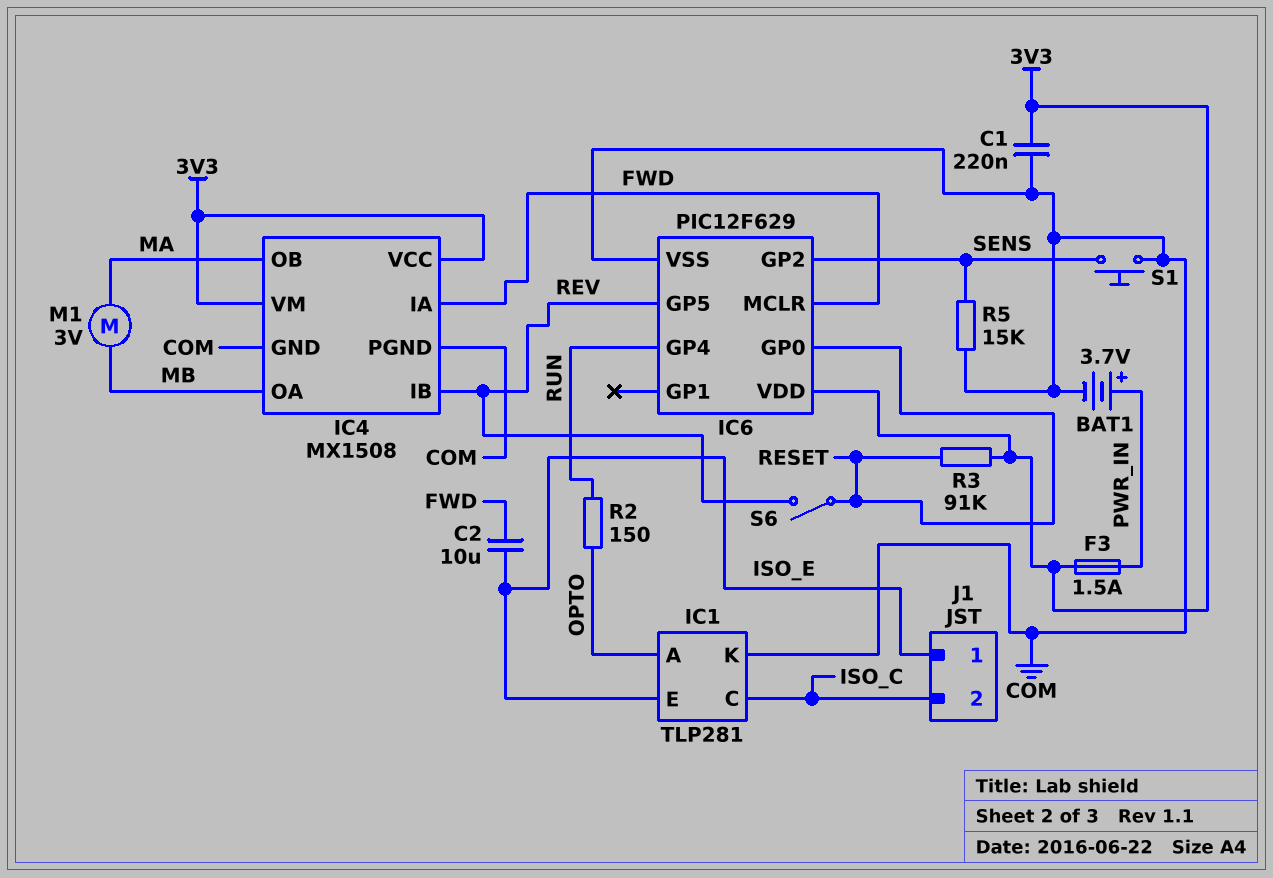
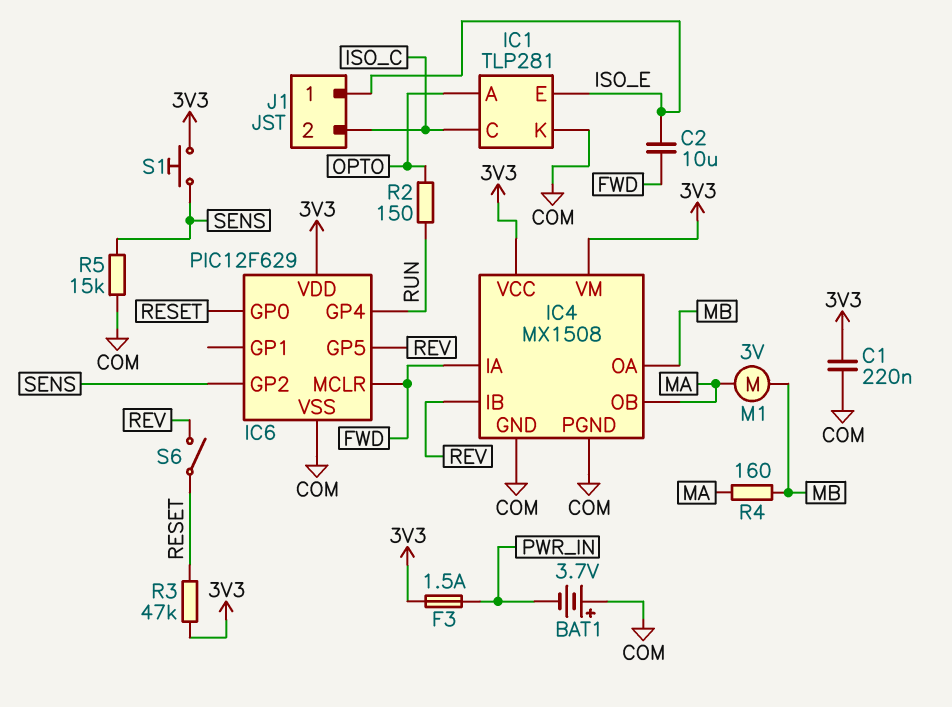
BAT1: 3.7V (plus PWR_IN, minus COM) -> 3.7V (plus COM, minus PWR_IN)
R3: 91k (3V3, RESET) -> 47k (3V3, RESET)
R4: none -> 160 (MA, MB)
S1: button (COM, SENS) -> button (3V3, SENS)

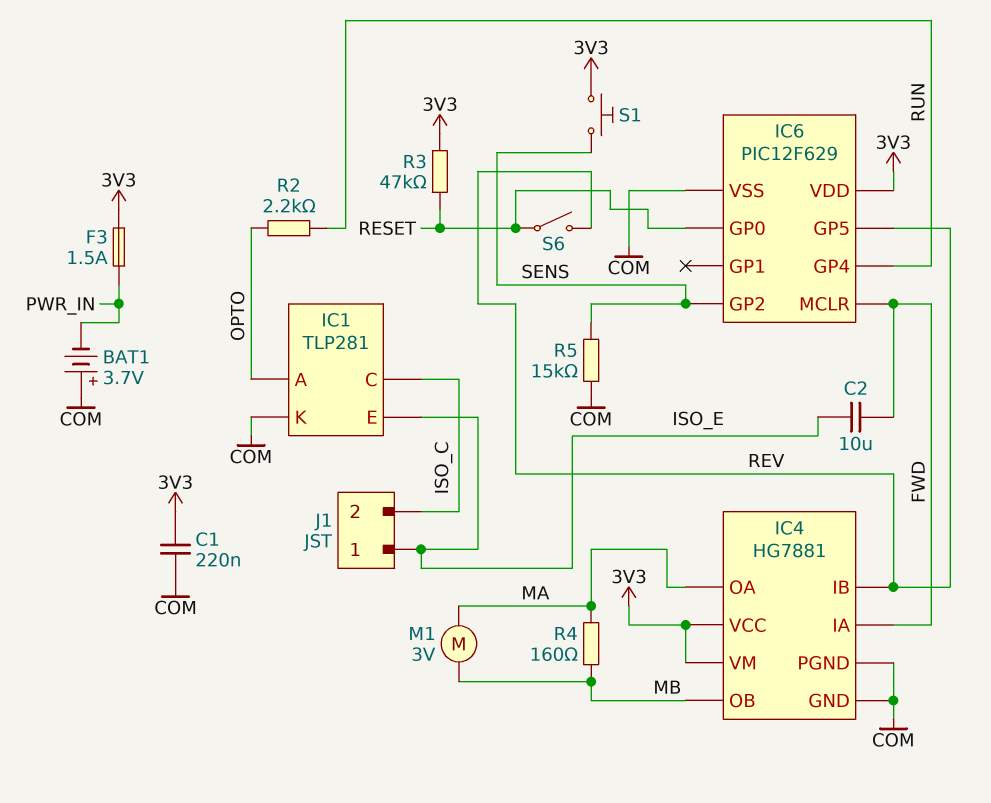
IC4: MX1508 -> HG7881
IC4 pin OA: MB -> MA
IC4 pin OB: MA -> MB
R2: 150 (OPTO, RUN) -> 2.2k (OPTO, RUN)

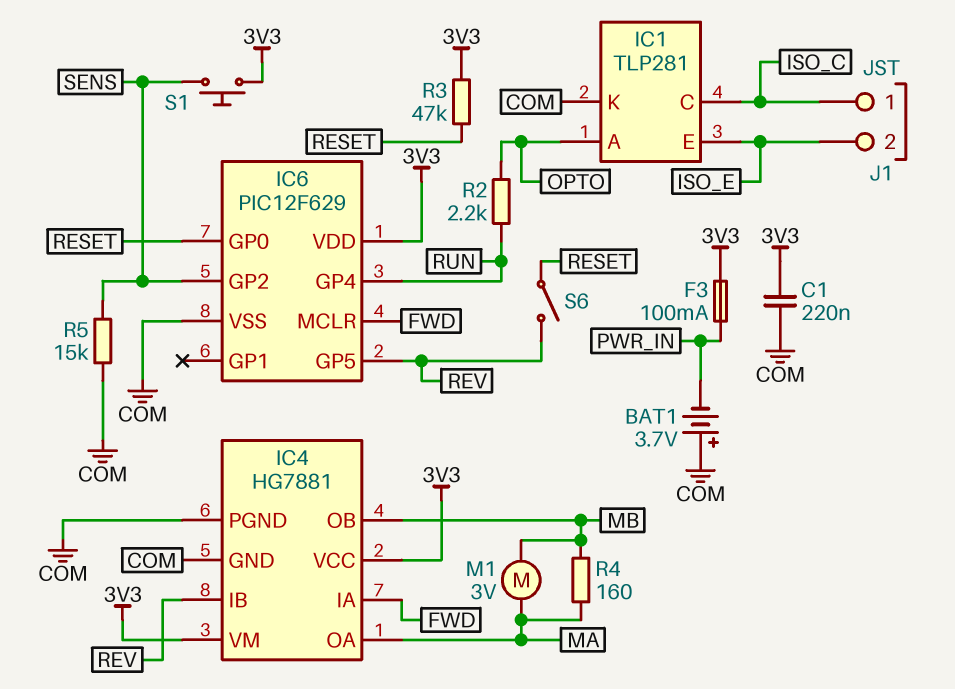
C2: 10uF (FWD, ISO_E) -> none
F3: 1.5A (3V3, PWR_IN) -> 100mA (3V3, PWR_IN)
J1 pin 1: ISO_E -> ISO_C
J1 pin 2: ISO_C -> ISO_E

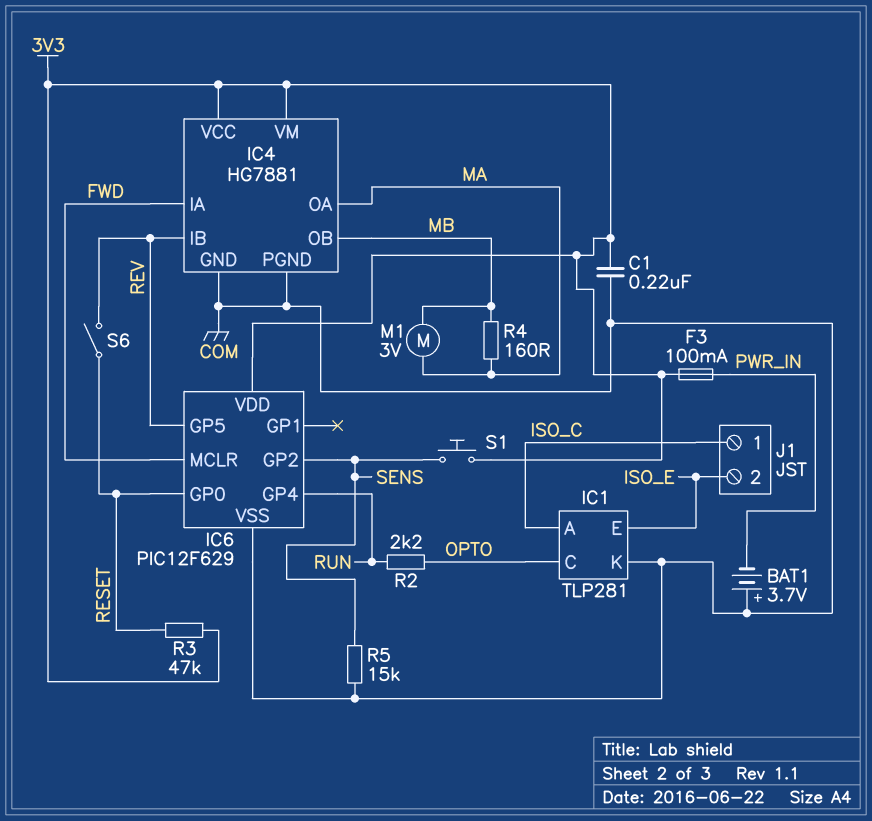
IC1 pin A: OPTO -> ISO_C
IC1 pin C: ISO_C -> OPTO

